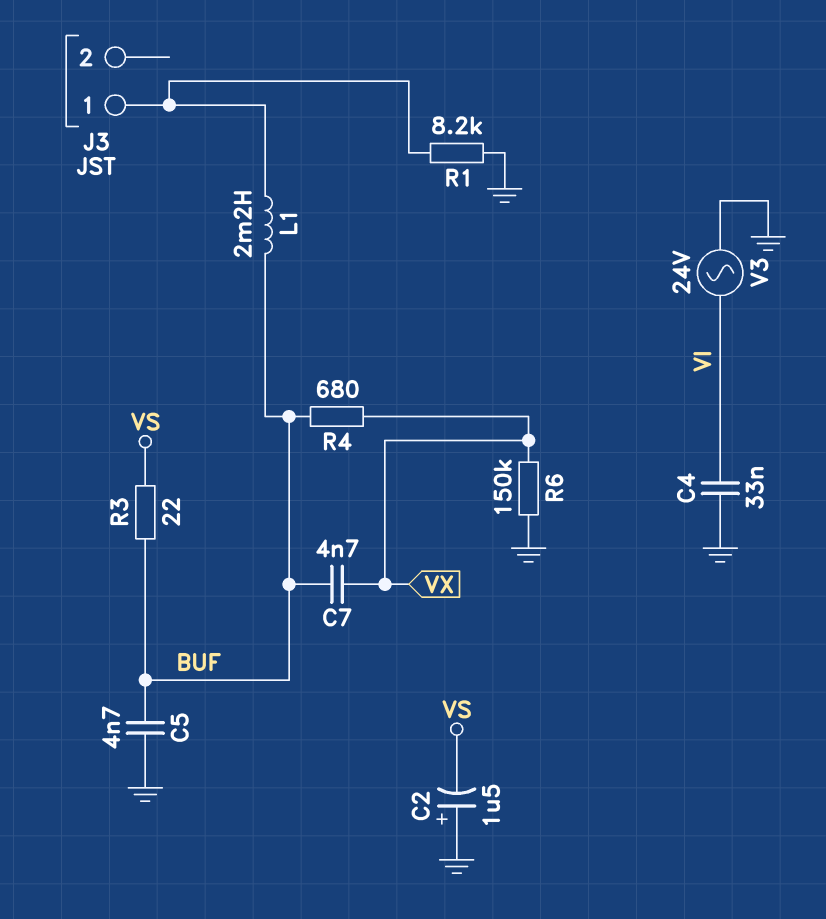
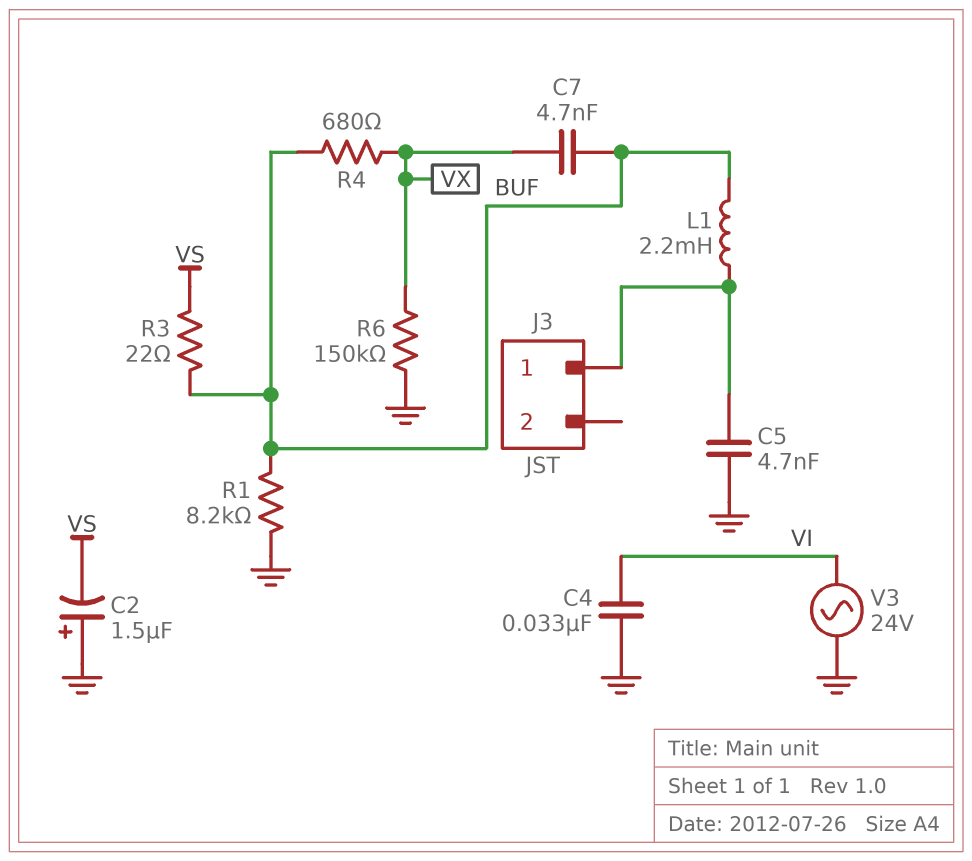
C5: 4.7nF (BUF, GND) -> 4.7nF (GND, J3/1)
R1: 8.2k (GND, J3/1) -> 8.2k (BUF, GND)

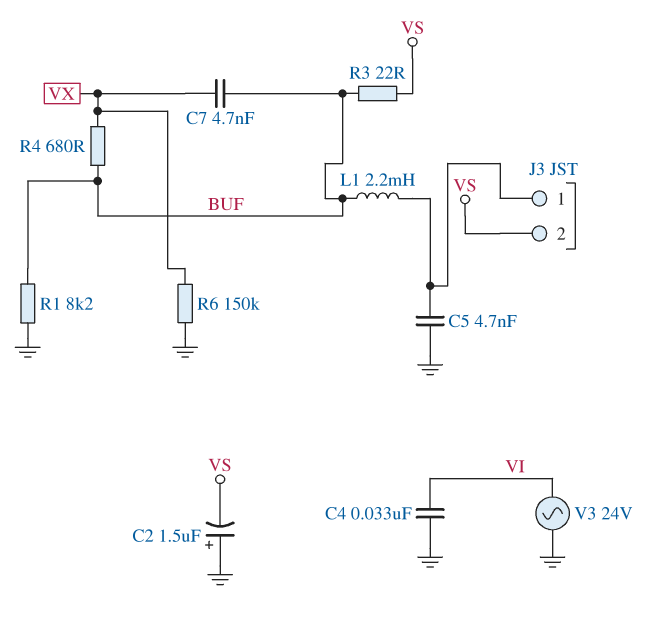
J3 pin 2: none -> VS

